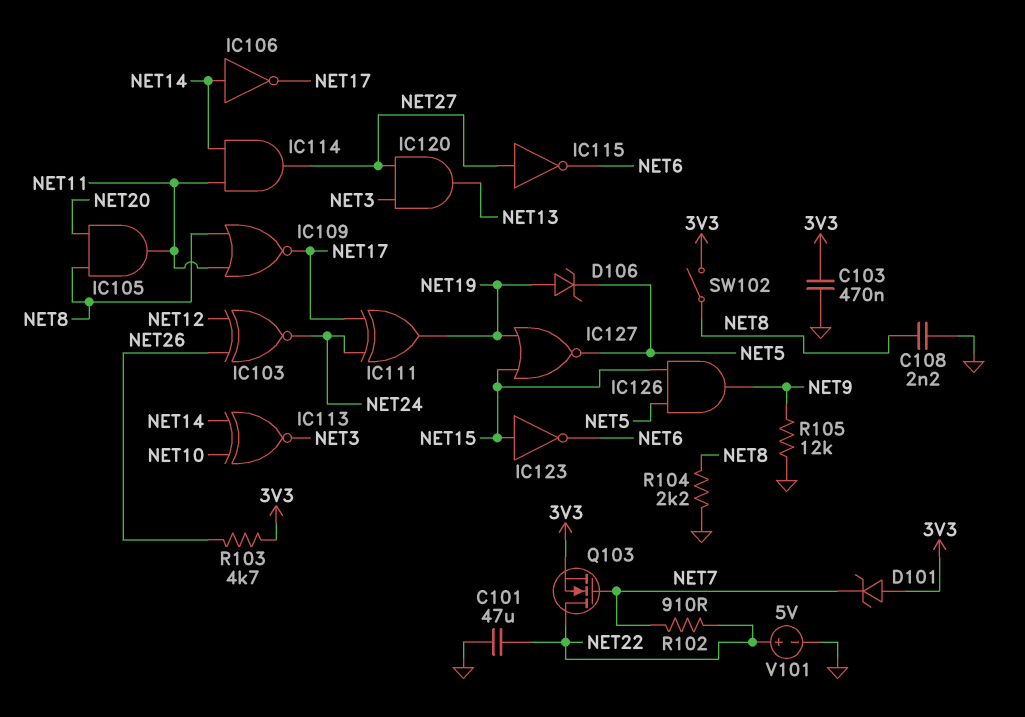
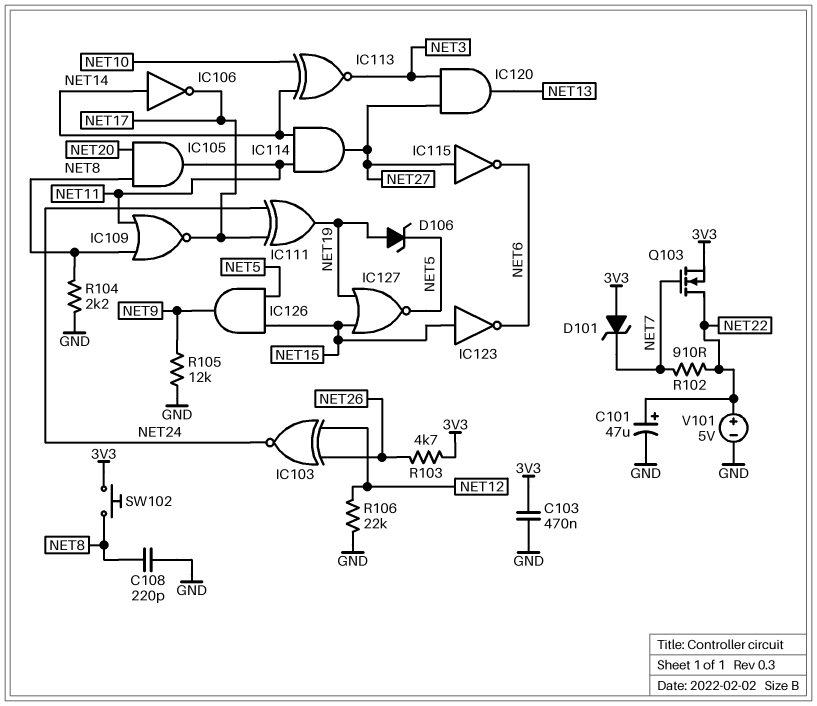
C101: 47uF (GND, NET22) -> 47uF (plus NET22, minus GND)
C108: 2.2nF (GND, NET8) -> 220pF (GND, NET8)
R106: none -> 22k (GND, NET12)
SW102: switch (3V3, NET8) -> button (3V3, NET8)

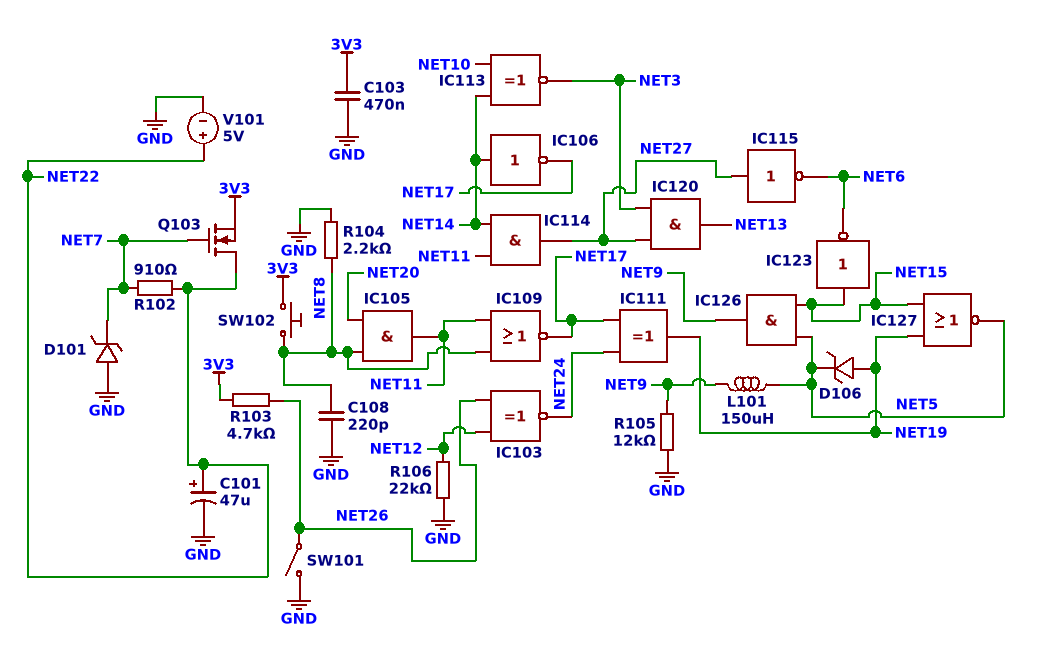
D101: zener (A 3V3, K NET7) -> zener (A GND, K NET7)
L101: none -> 150uH (NET5, NET9)
SW101: none -> switch (GND, NET26)

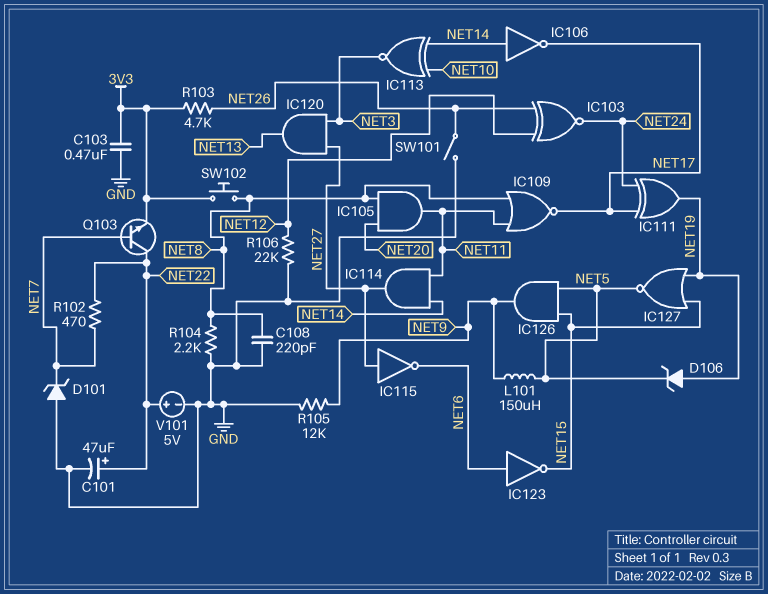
IC123: NOT (in NET15, out NET6) -> NOT (in NET6, out NET15)
Q103: NMOS (G NET7, D NET22, S 3V3) -> NPN (B NET7, C NET22, E 3V3)
R102: 910 (NET7, NET22) -> 470 (NET7, NET22)

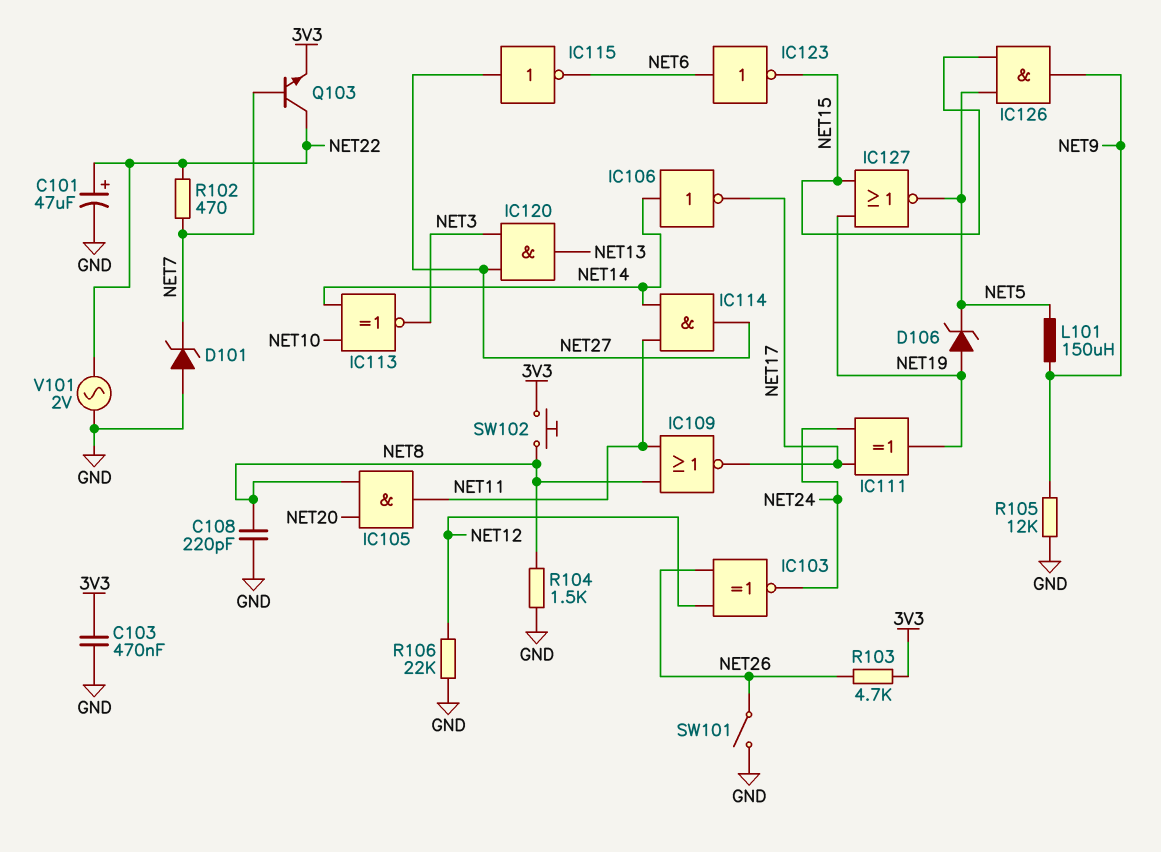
R104: 2.2k (GND, NET8) -> 1.5k (GND, NET8)
V101: 5V (plus NET22, minus GND) -> AC 2V (GND, NET22)

